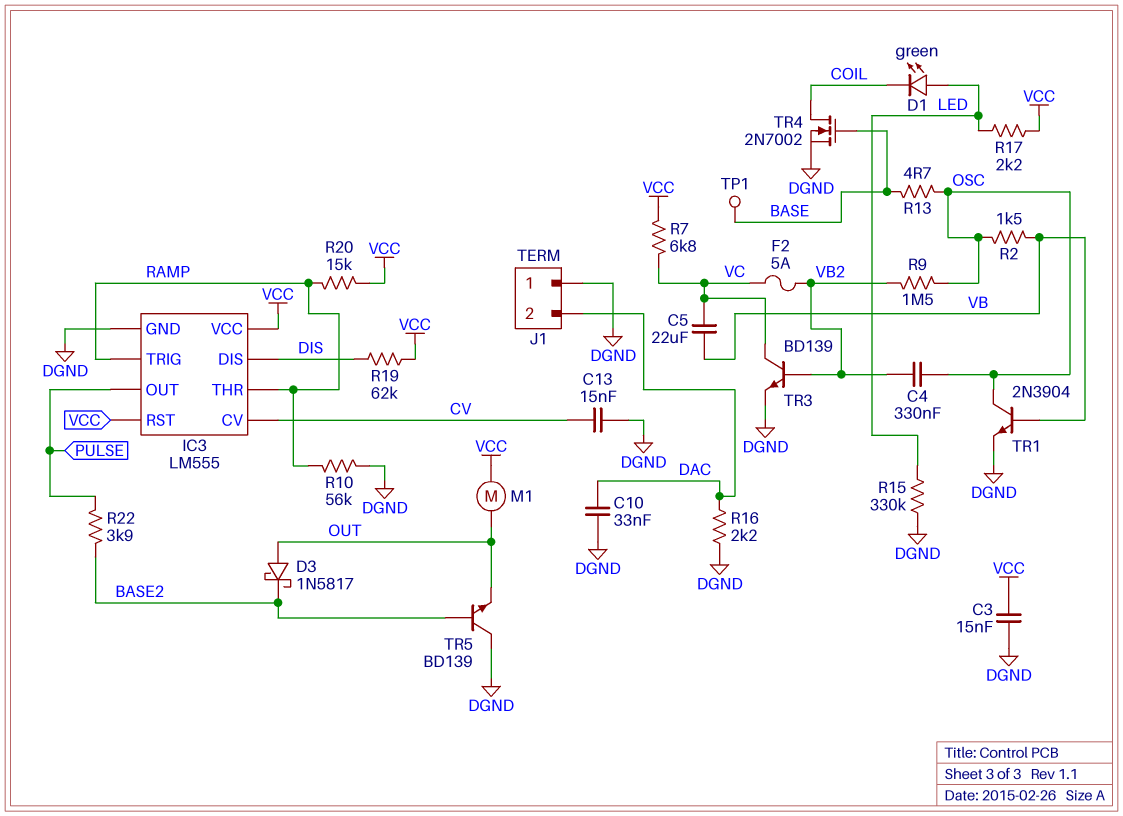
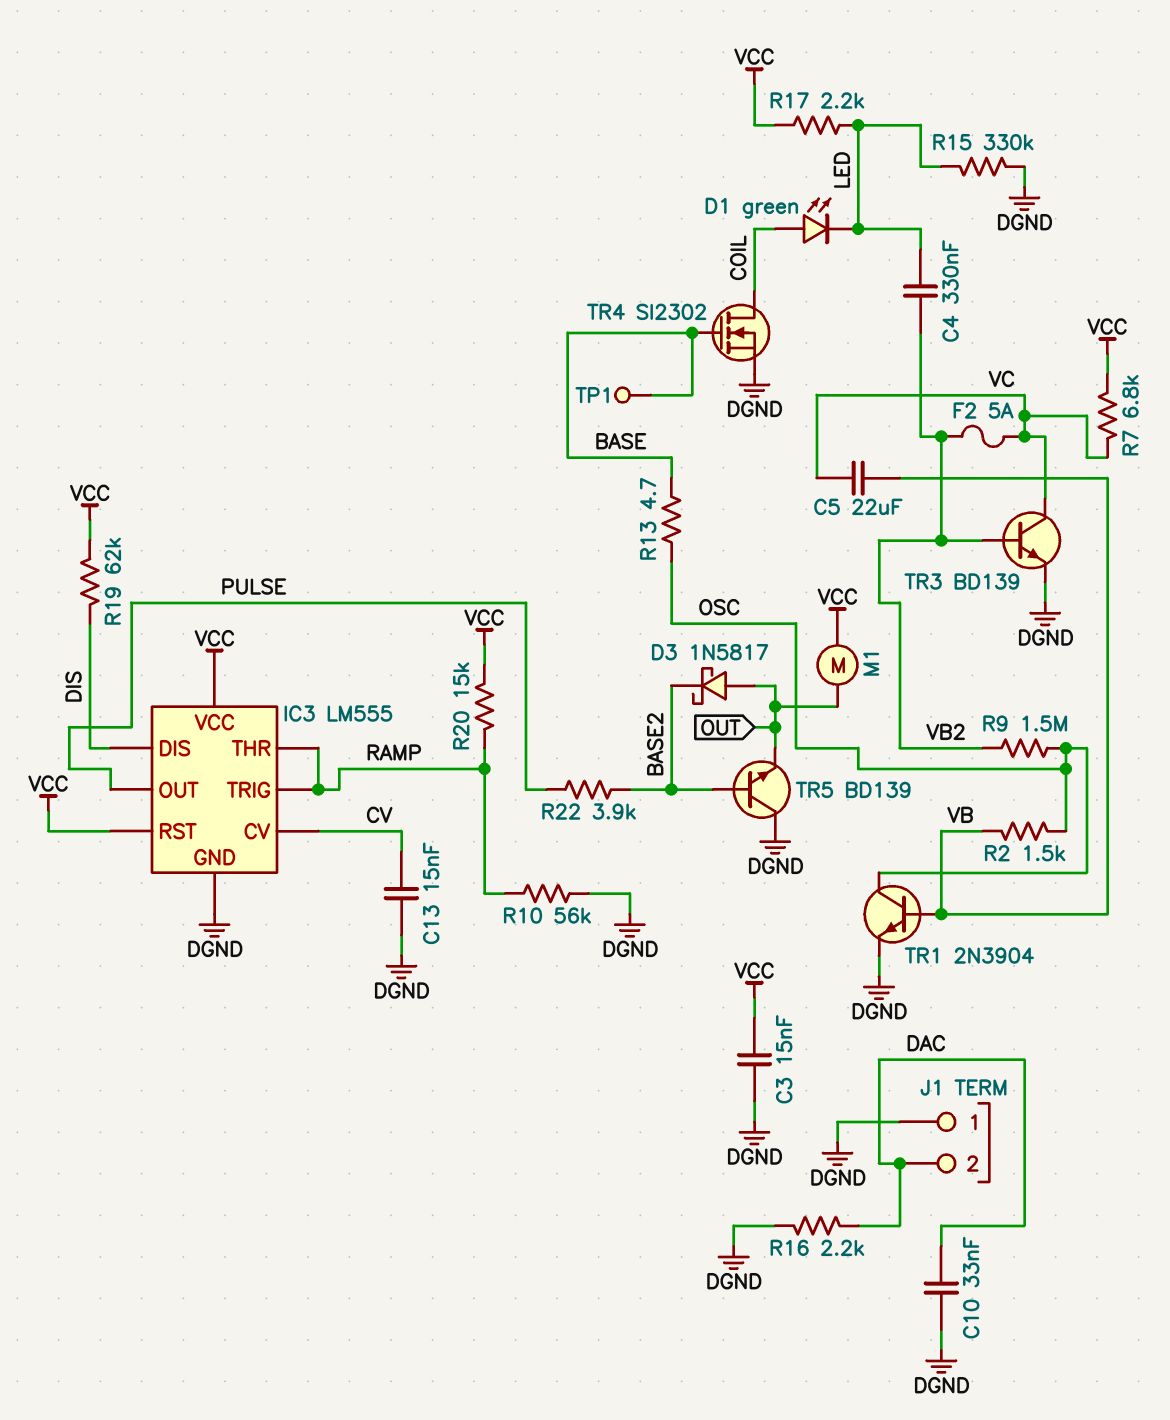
C4: 330nF (OSC, VB2) -> 330nF (LED, VB2)
D1: LED green (A LED, K COIL) -> LED green (A COIL, K LED)
TR4: NMOS 2N7002 (G BASE, D COIL, S DGND) -> NMOS SI2302 (G BASE, D COIL, S DGND)

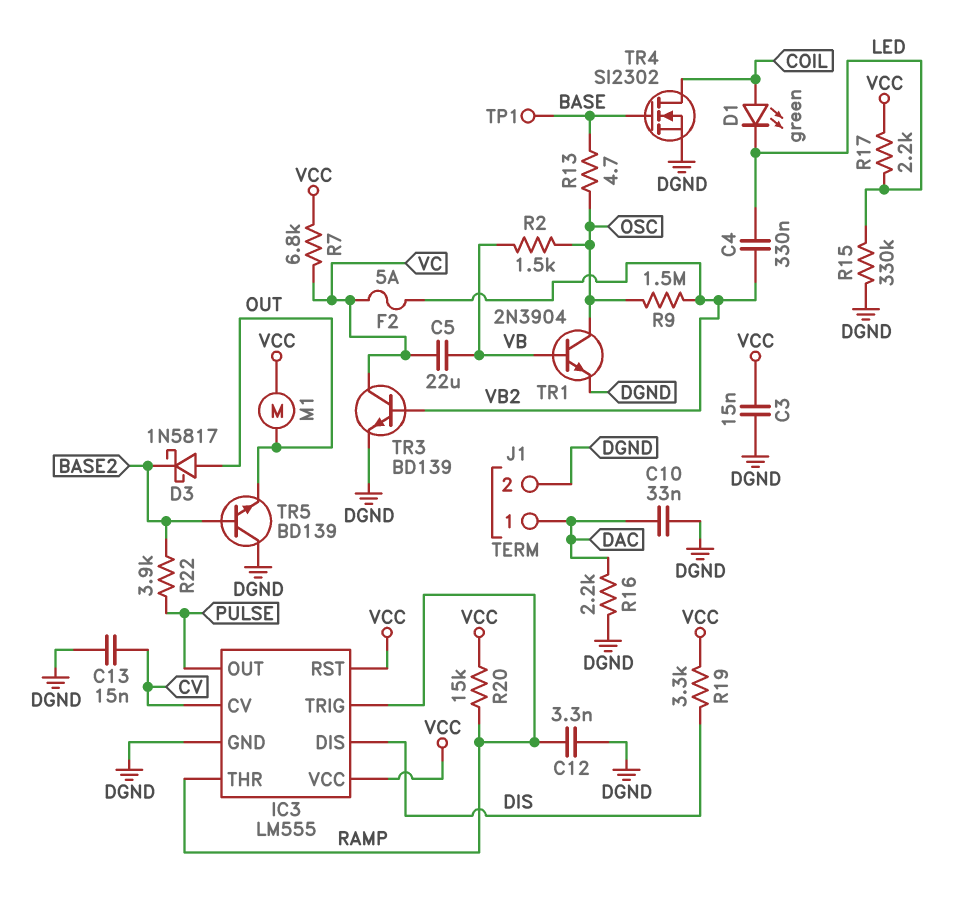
C12: none -> 3.3nF (DGND, RAMP)
J1 pin 1: DGND -> DAC
J1 pin 2: DAC -> DGND
R10: 56k (DGND, RAMP) -> none
R19: 62k (DIS, VCC) -> 3.3k (DIS, VCC)

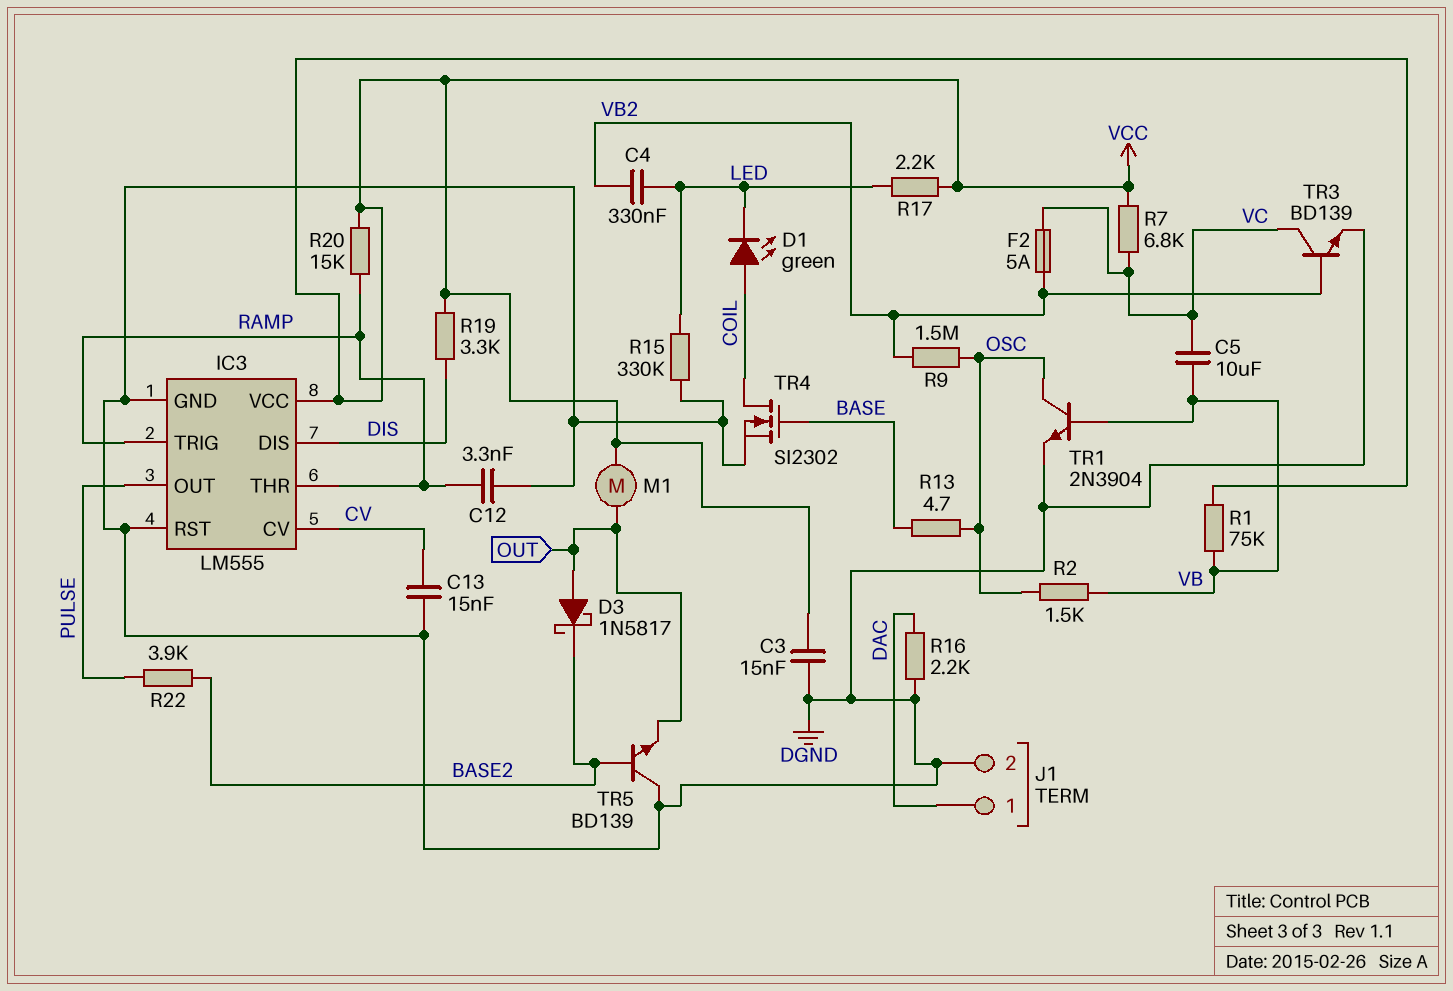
C5: 22uF (VB, VC) -> 10uF (VB, VC)
C10: 33nF (DAC, DGND) -> none
IC3 pin RST: VCC -> DGND
R1: none -> 75k (VB, VCC)
TP1: test point (BASE) -> none

